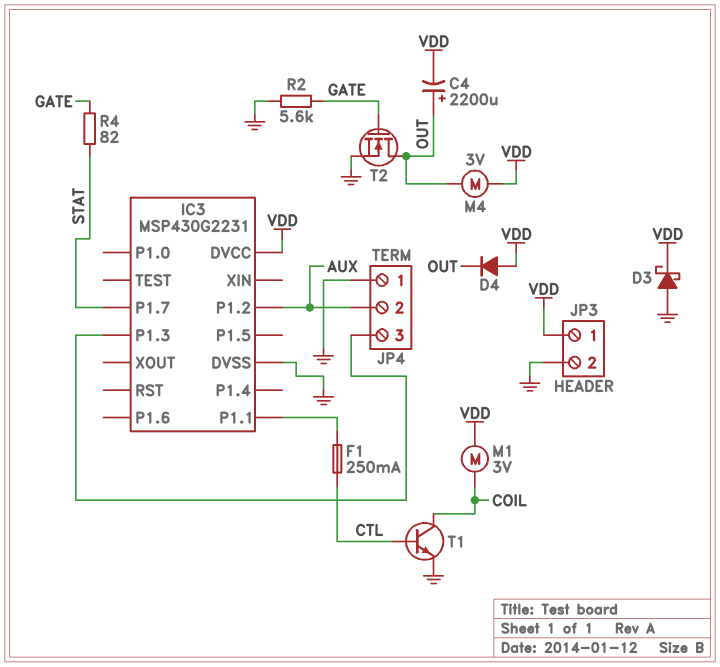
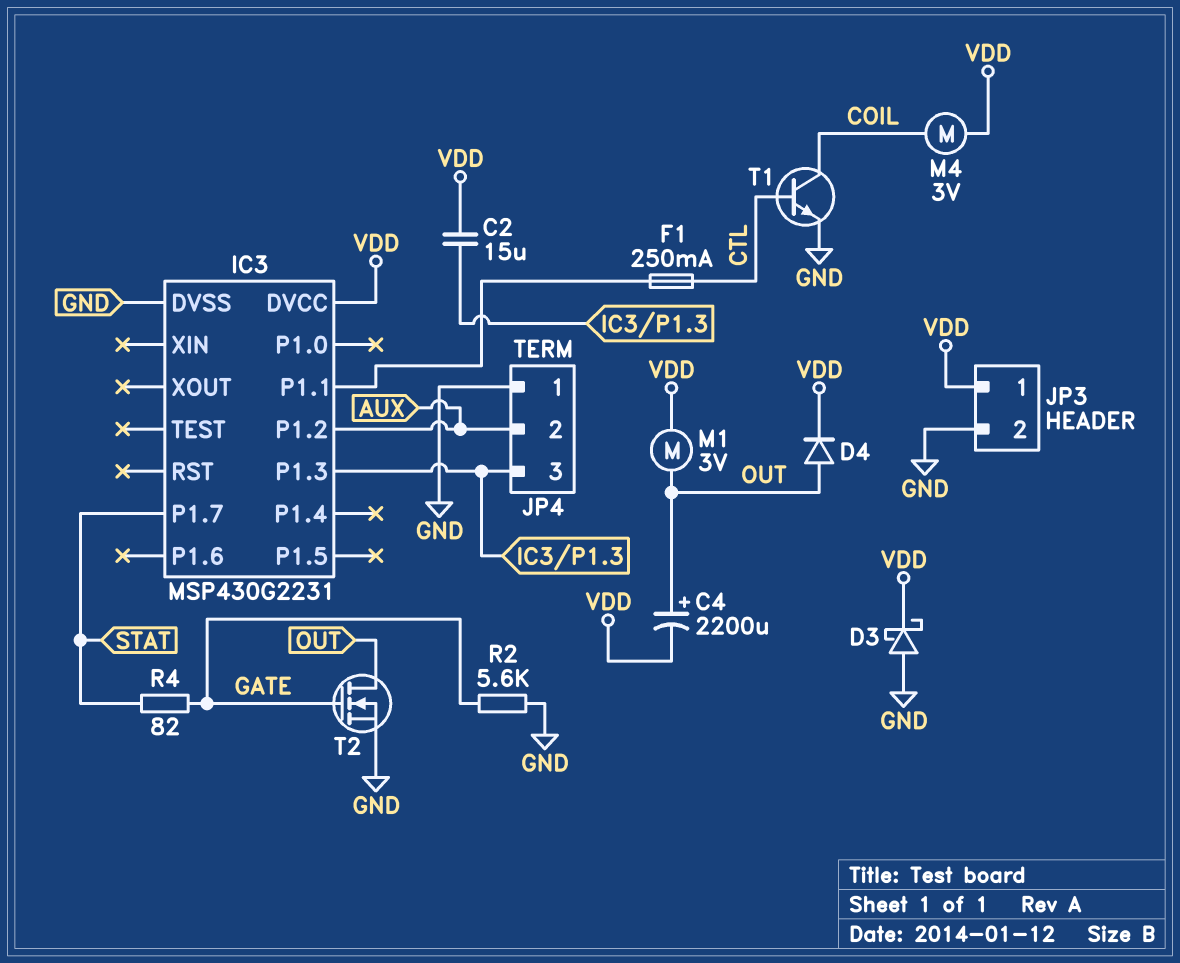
C2: none -> 15uF (IC3/P1.3, VDD)
D4: diode (A VDD, K OUT) -> diode (A OUT, K VDD)
M1: motor 3V (COIL, VDD) -> motor 3V (OUT, VDD)
M4: motor 3V (OUT, VDD) -> motor 3V (COIL, VDD)

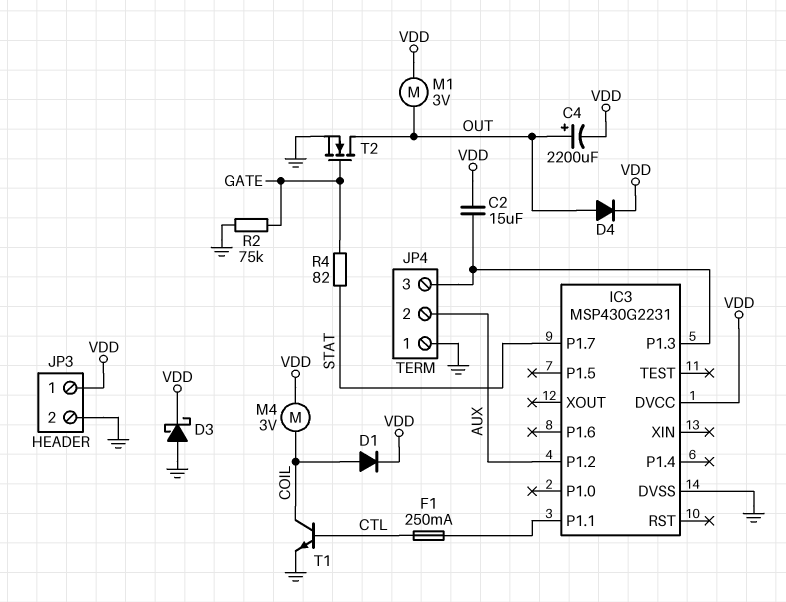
D1: none -> diode (A COIL, K VDD)
R2: 5.6k (GATE, GND) -> 75k (GATE, GND)

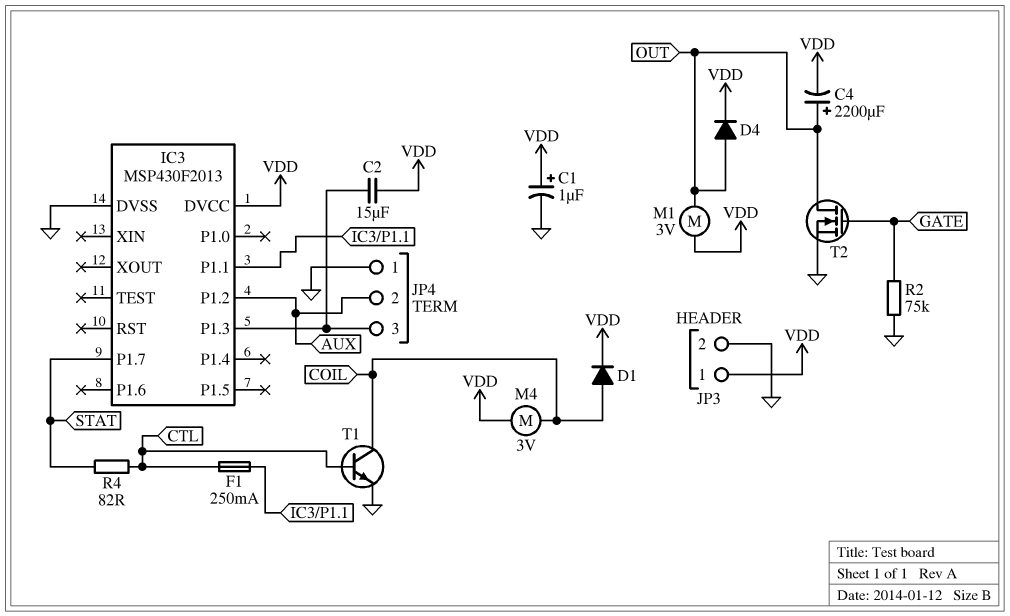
C1: none -> 1uF (plus VDD, minus GND)
D3: schottky (A GND, K VDD) -> none
IC3: MSP430G2231 -> MSP430F2013
R4: 82 (GATE, STAT) -> 82 (CTL, STAT)

